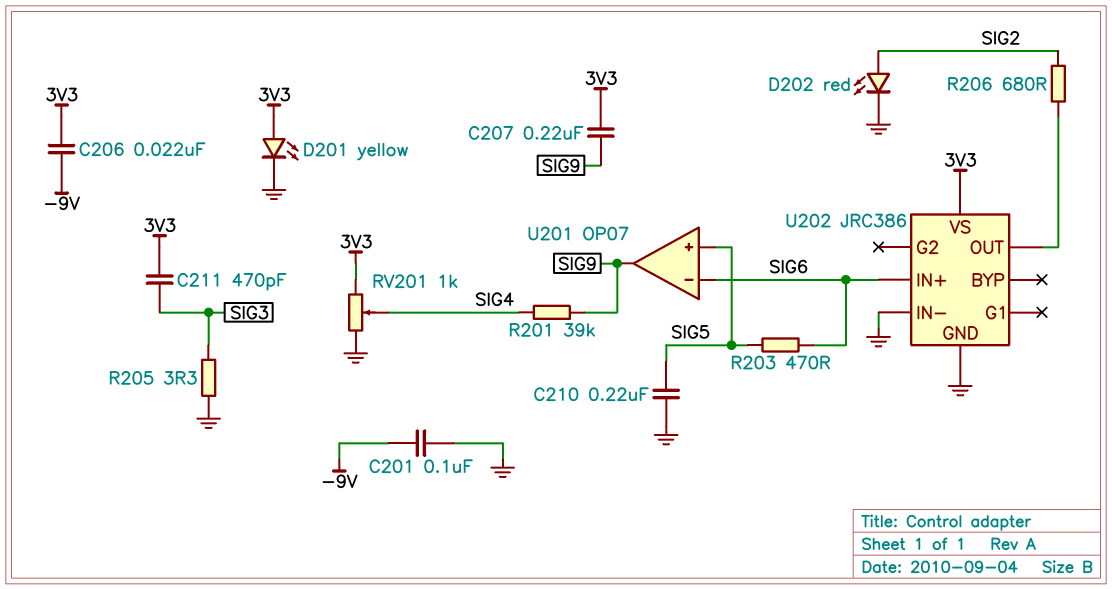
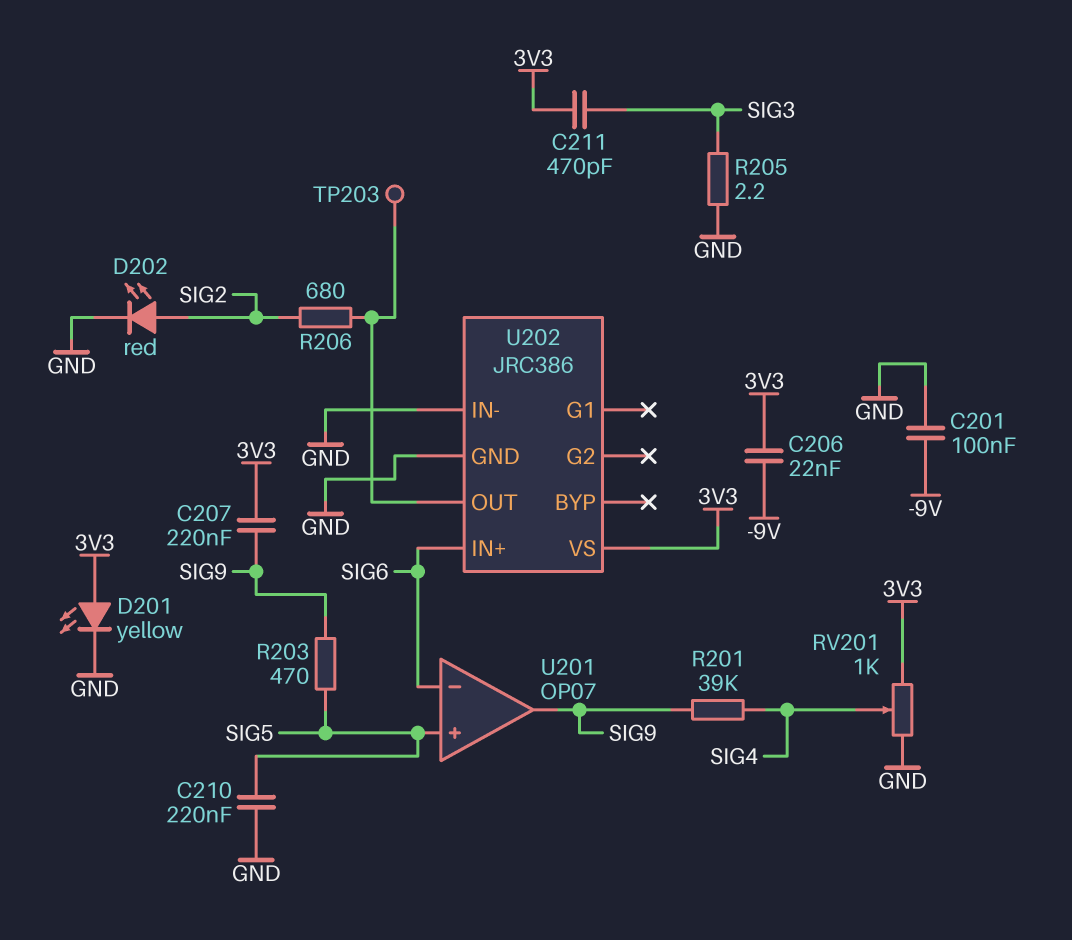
R203: 470 (SIG5, SIG6) -> 470 (SIG5, SIG9)
R205: 3.3 (GND, SIG3) -> 2.2 (GND, SIG3)
TP203: none -> test point (U202/OUT)

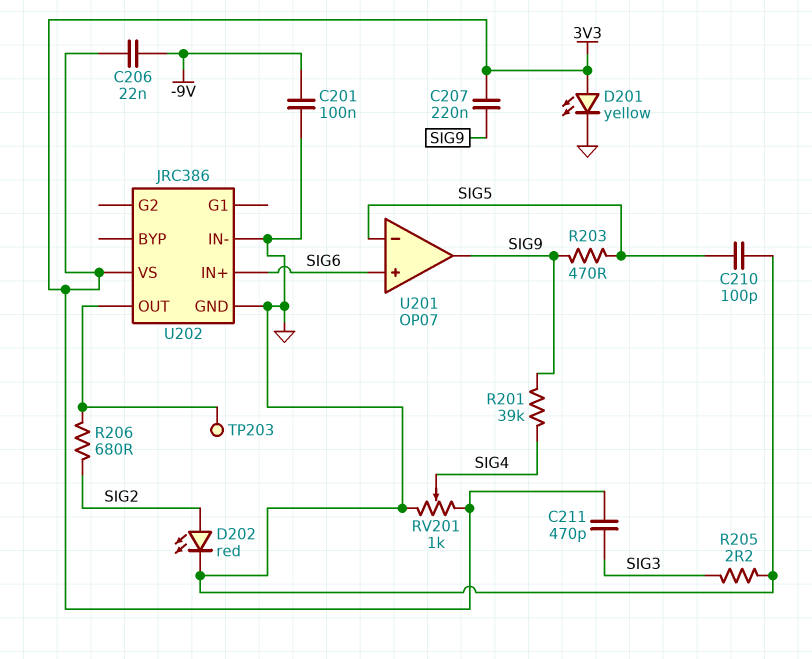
C210: 220nF (GND, SIG5) -> 100pF (GND, SIG5)
U201 pin in+: SIG5 -> SIG6
U201 pin in-: SIG6 -> SIG5

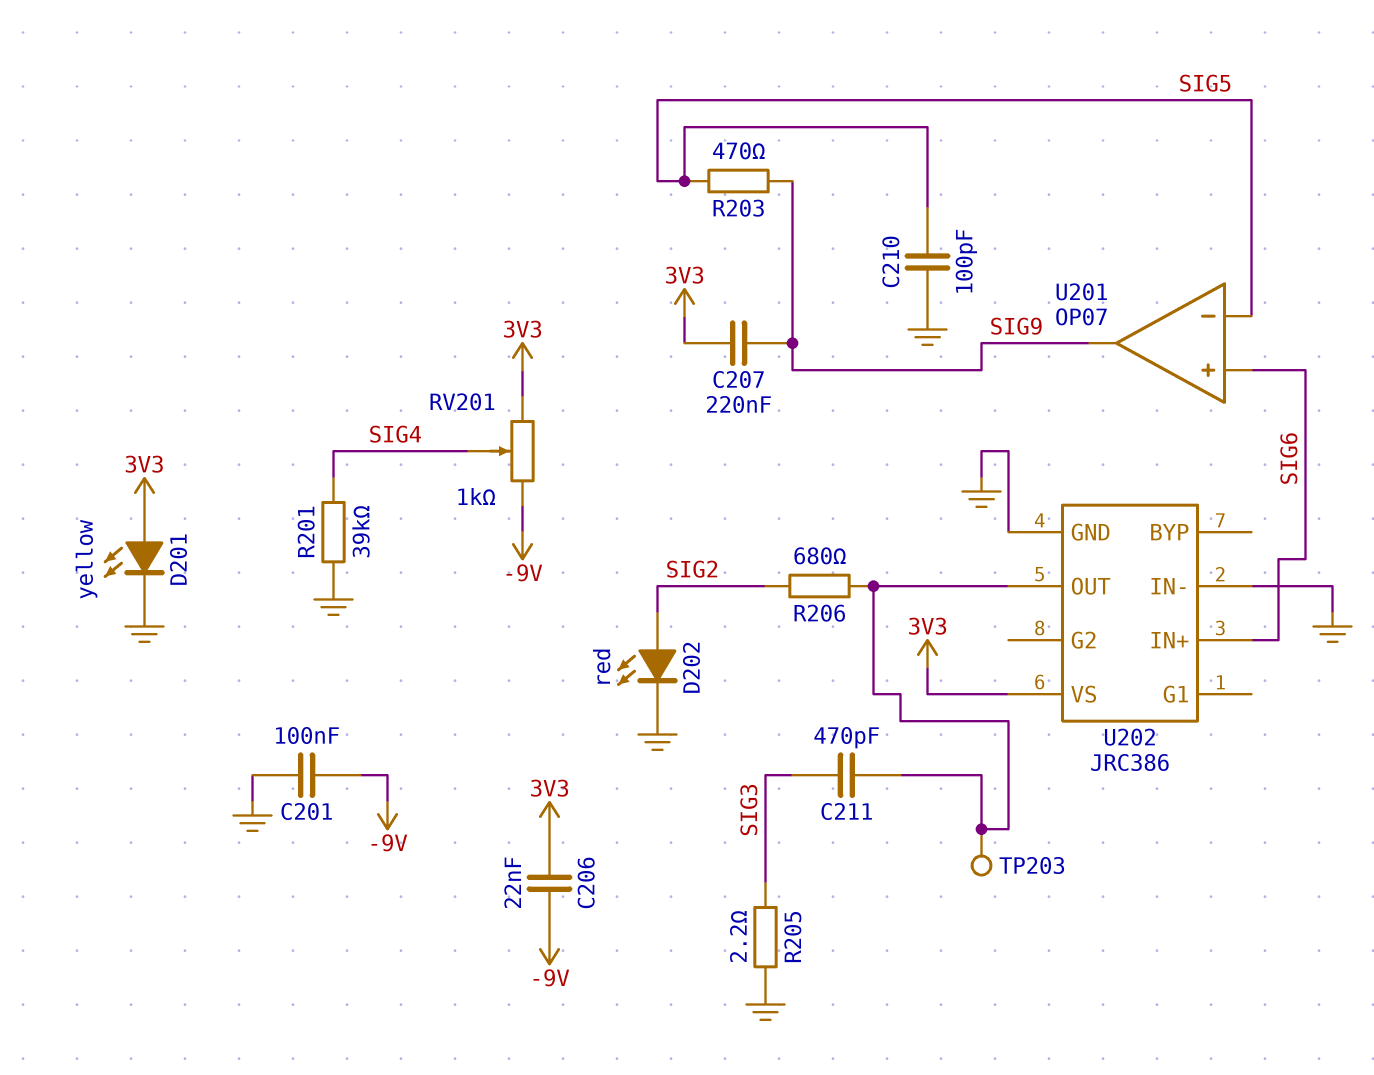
C211: 470pF (3V3, SIG3) -> 470pF (SIG3, U202/OUT)
R201: 39k (SIG4, SIG9) -> 39k (GND, SIG4)
RV201: 1k (3V3, GND, wiper SIG4) -> 1k (-9V, 3V3, wiper SIG4)

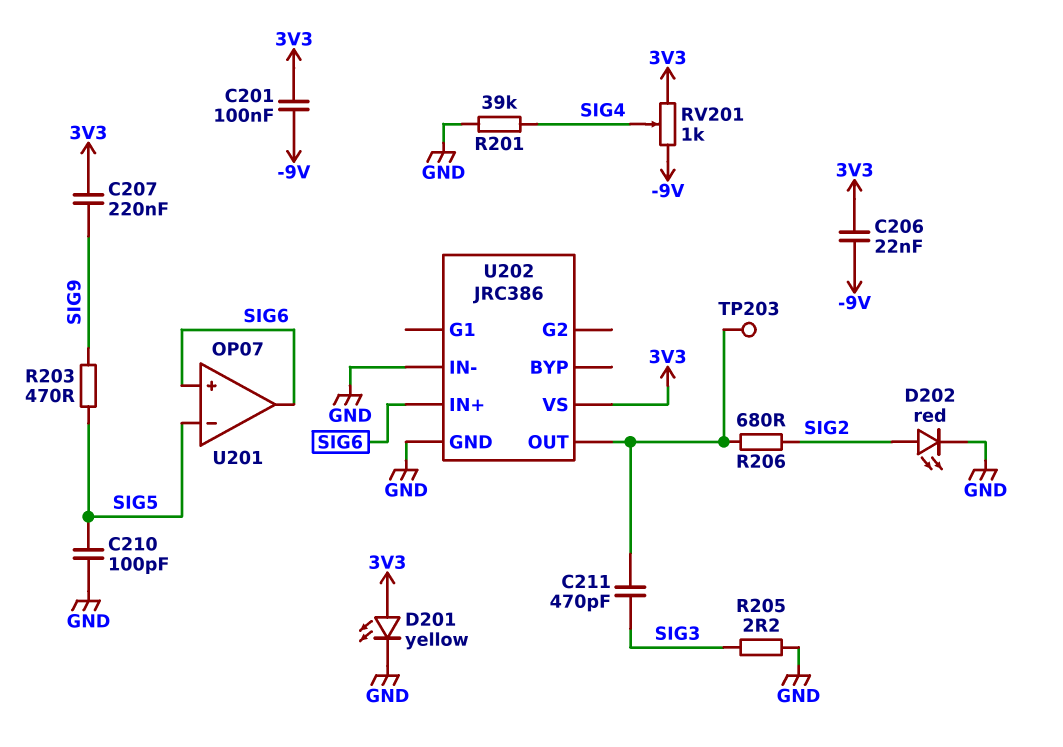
C201: 100nF (-9V, GND) -> 100nF (-9V, 3V3)
U201 pin out: SIG9 -> SIG6

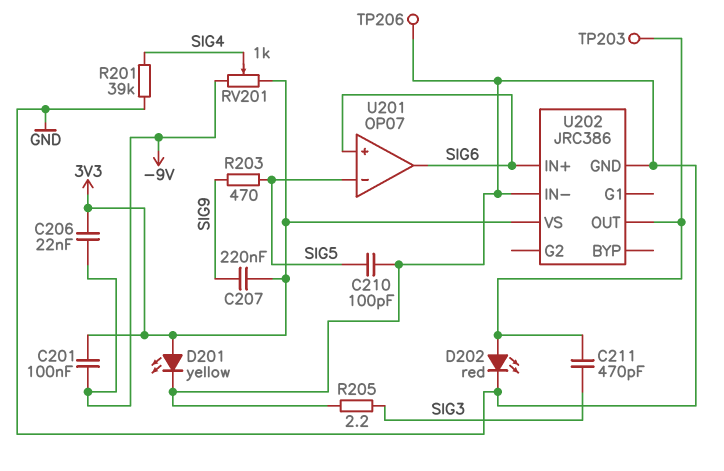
D202: LED red (A SIG2, K GND) -> LED red (A U202/OUT, K GND)
R206: 680 (SIG2, U202/OUT) -> none
TP206: none -> test point (GND)

